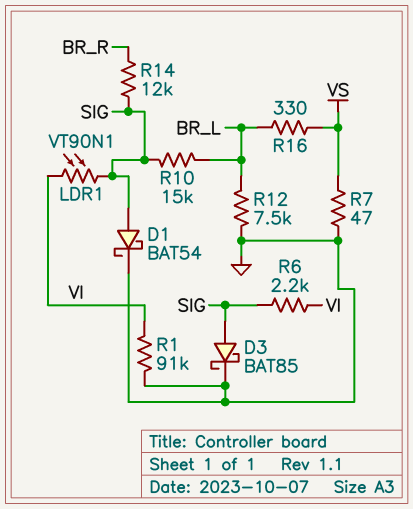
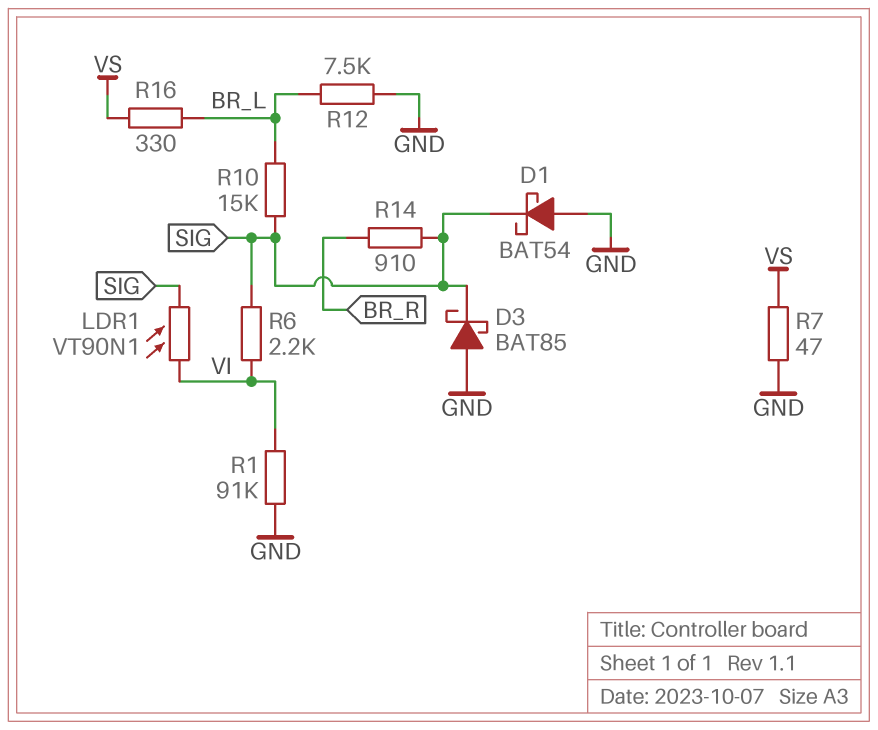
D1: schottky BAT54 (A SIG, K GND) -> schottky BAT54 (A GND, K SIG)
D3: schottky BAT85 (A SIG, K GND) -> schottky BAT85 (A GND, K SIG)
R14: 12k (BR_R, SIG) -> 910 (BR_R, SIG)

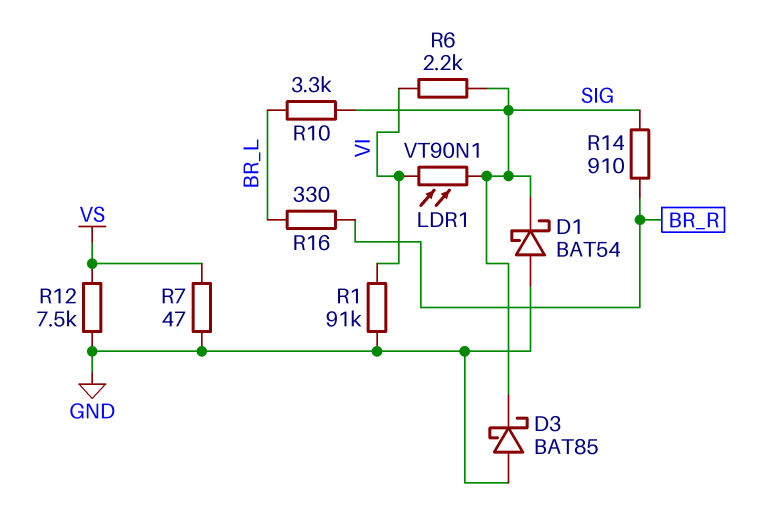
R10: 15k (BR_L, SIG) -> 3.3k (BR_L, SIG)
R12: 7.5k (BR_L, GND) -> 7.5k (GND, VS)
R16: 330 (BR_L, VS) -> 330 (BR_L, BR_R)

